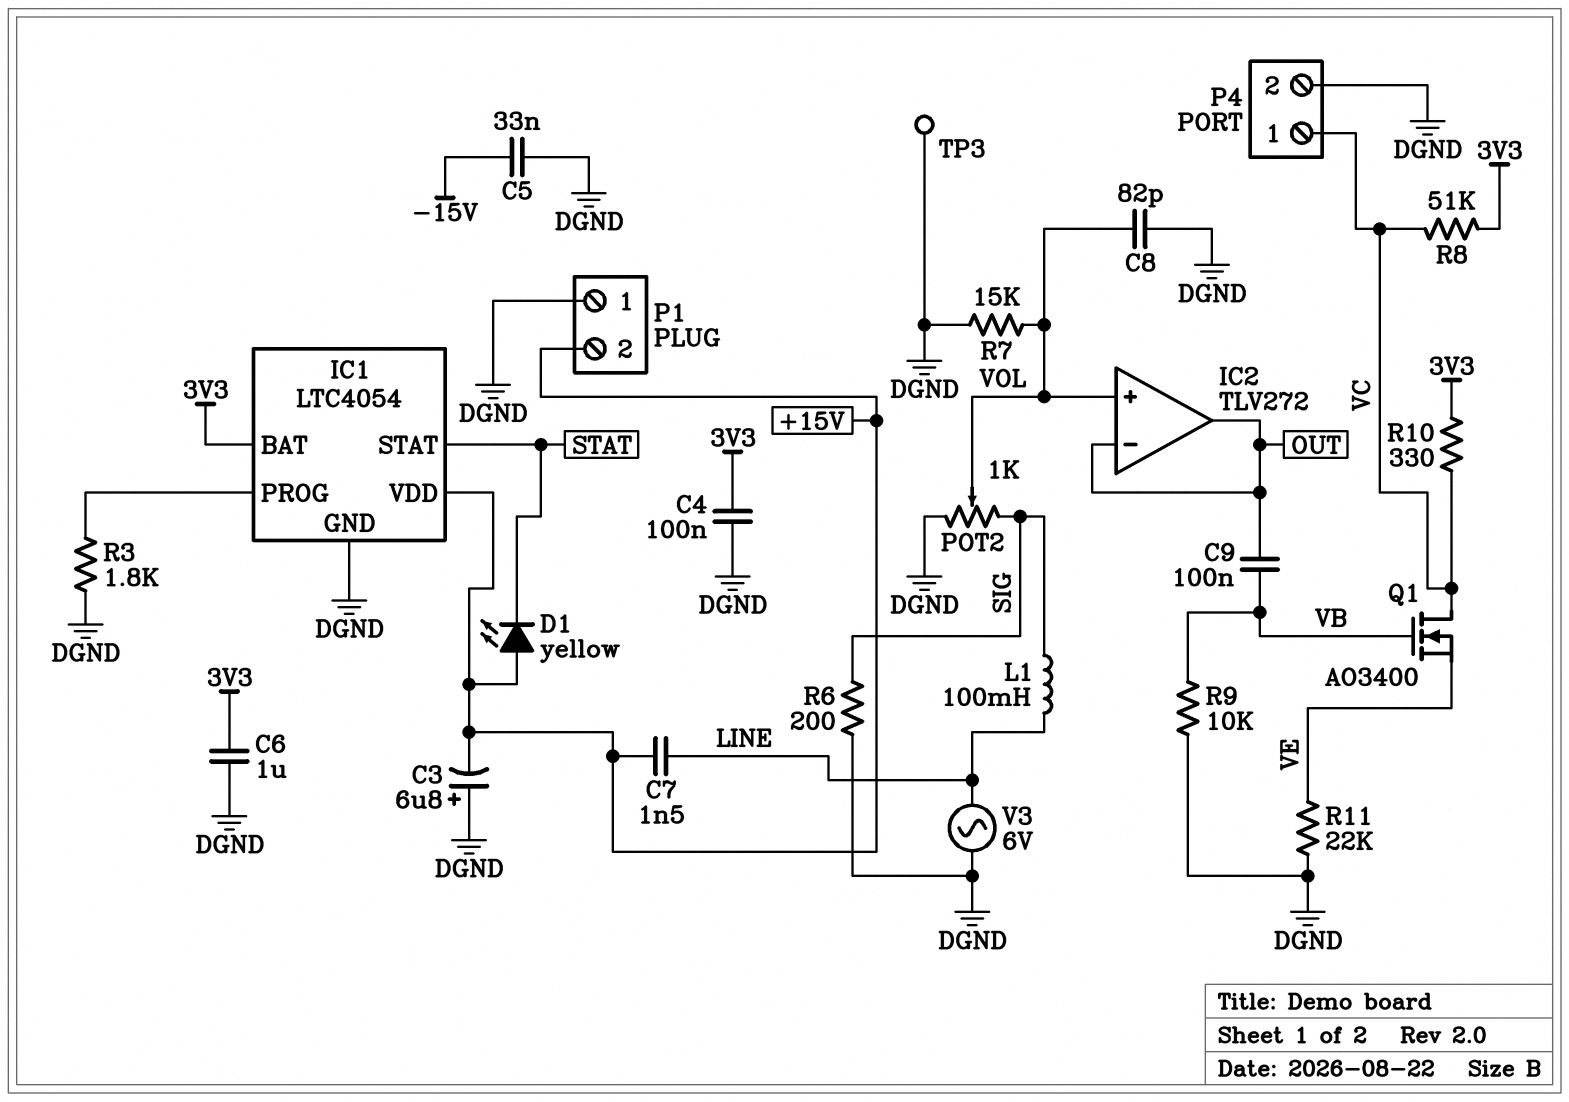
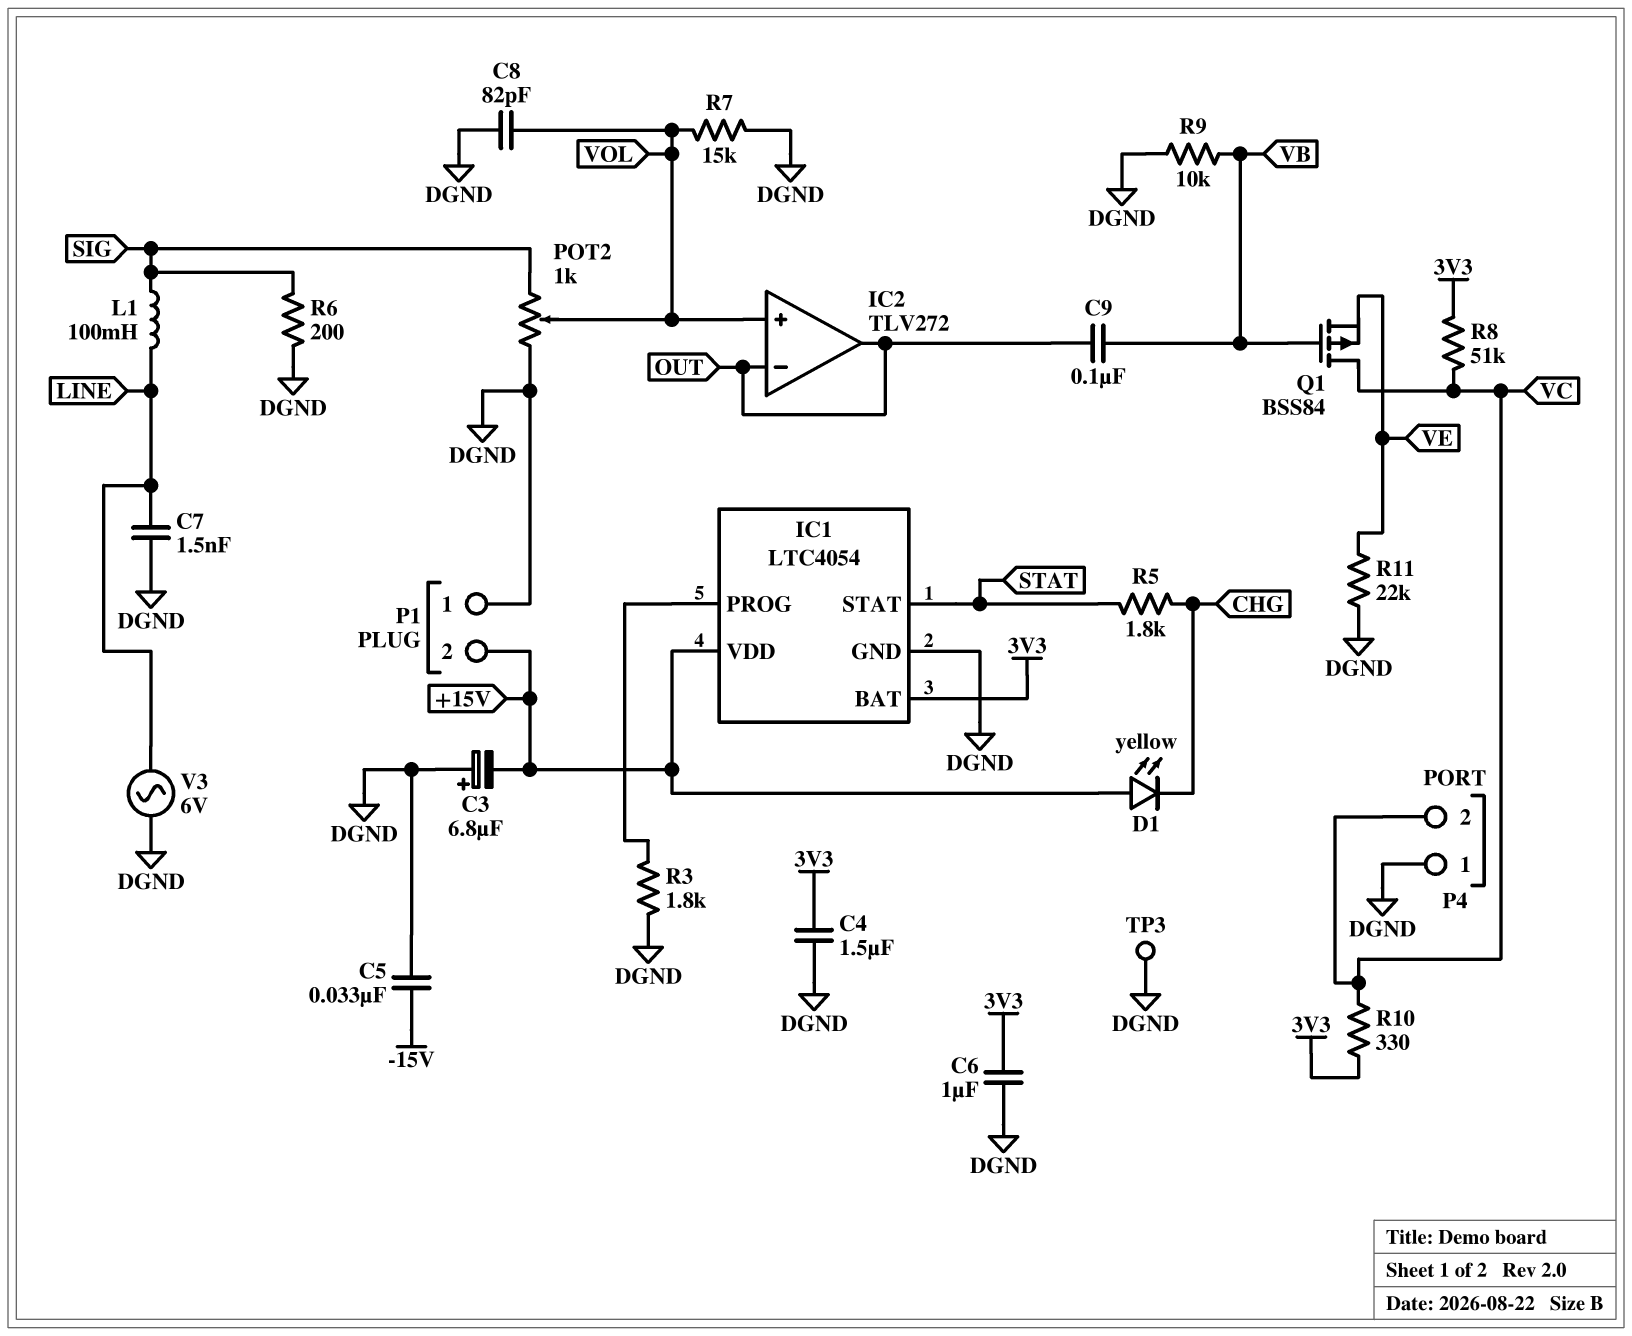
C4: 100nF (3V3, DGND) -> 1.5uF (3V3, DGND)
C7: 1.5nF (+15V, LINE) -> 1.5nF (DGND, LINE)
D1: LED yellow (A +15V, K STAT) -> LED yellow (A +15V, K CHG)
P4 pin 1: VC -> DGND
P4 pin 2: DGND -> VC
Q1: NMOS AO3400 (G VB, D VC, S VE) -> PMOS BSS84 (G VB, D VC, S VE)
R5: none -> 1.8k (CHG, STAT)

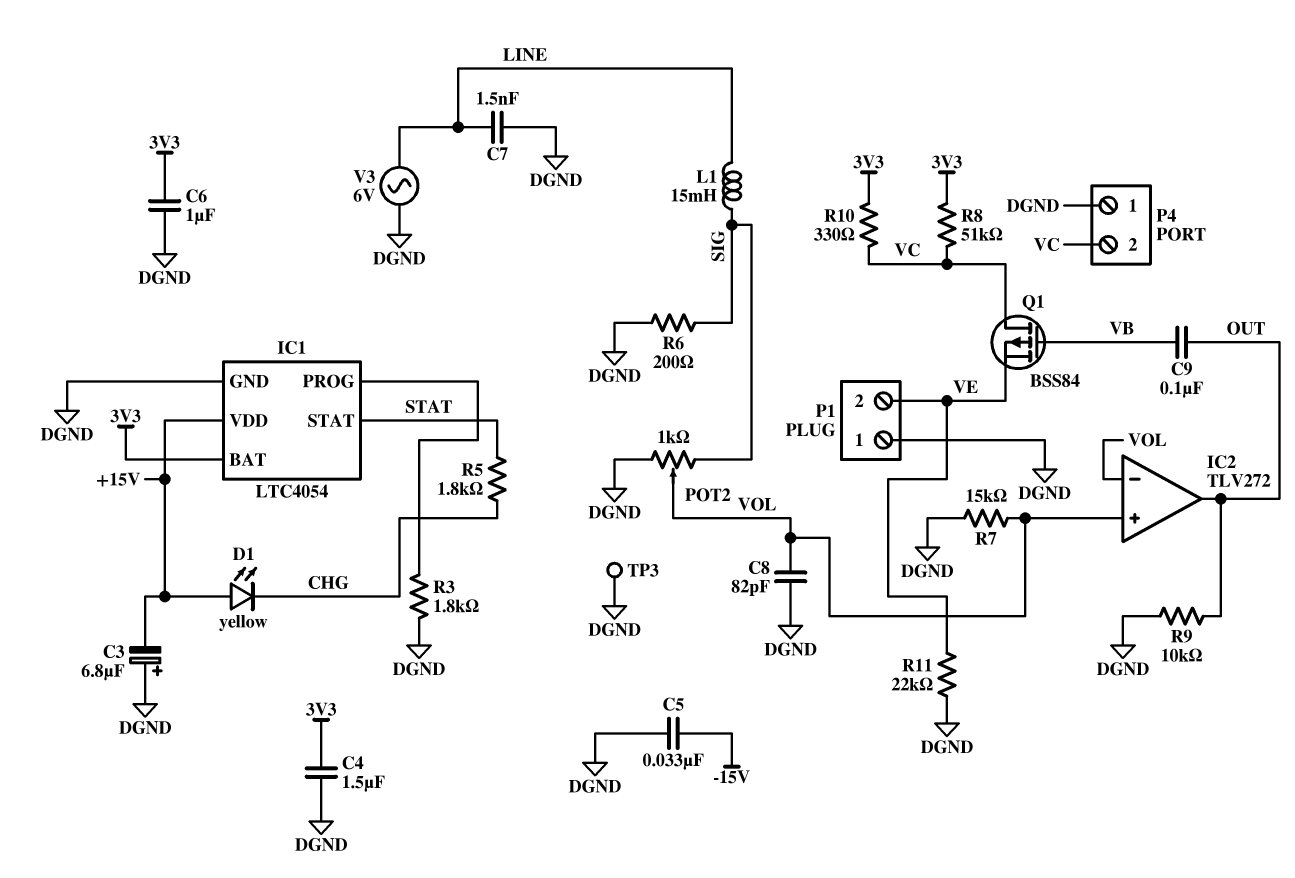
IC2 pin in-: OUT -> VOL
L1: 100mH (LINE, SIG) -> 15mH (LINE, SIG)
P1 pin 2: +15V -> VE
R9: 10k (DGND, VB) -> 10k (DGND, OUT)

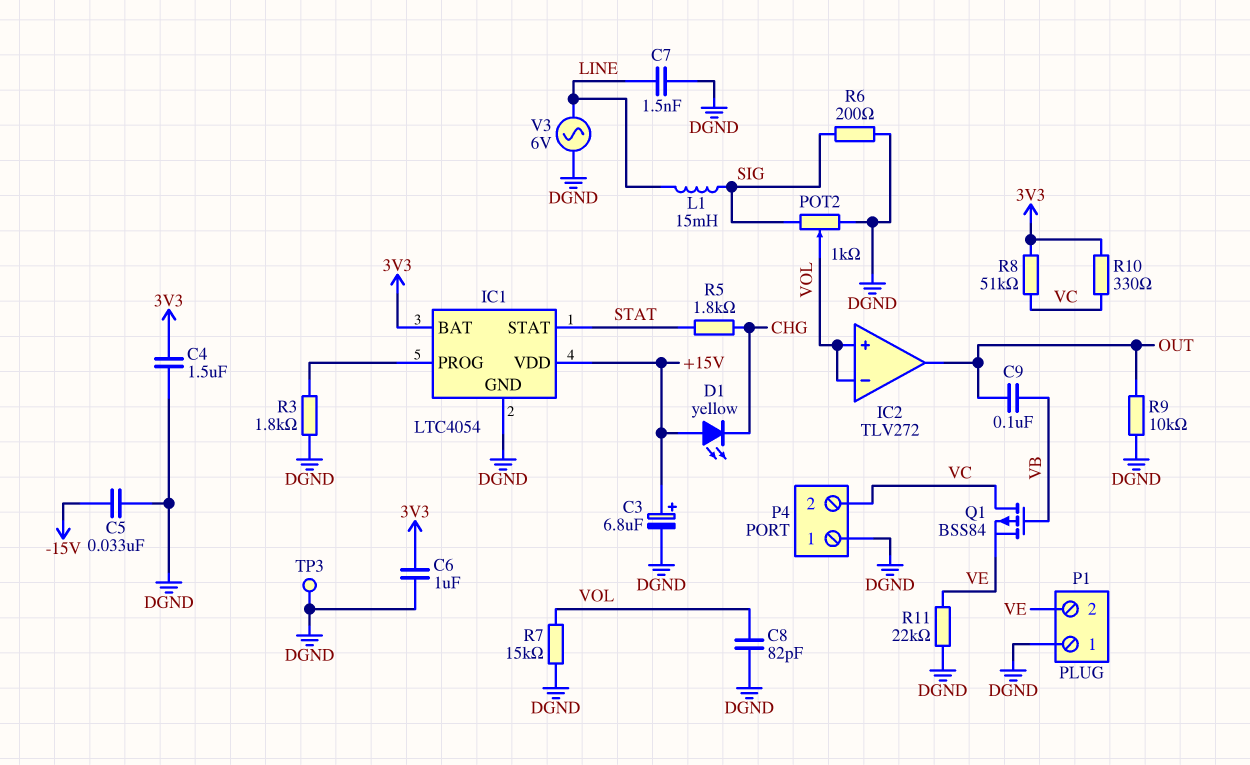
C3: 6.8uF (plus DGND, minus +15V) -> 6.8uF (plus +15V, minus DGND)

